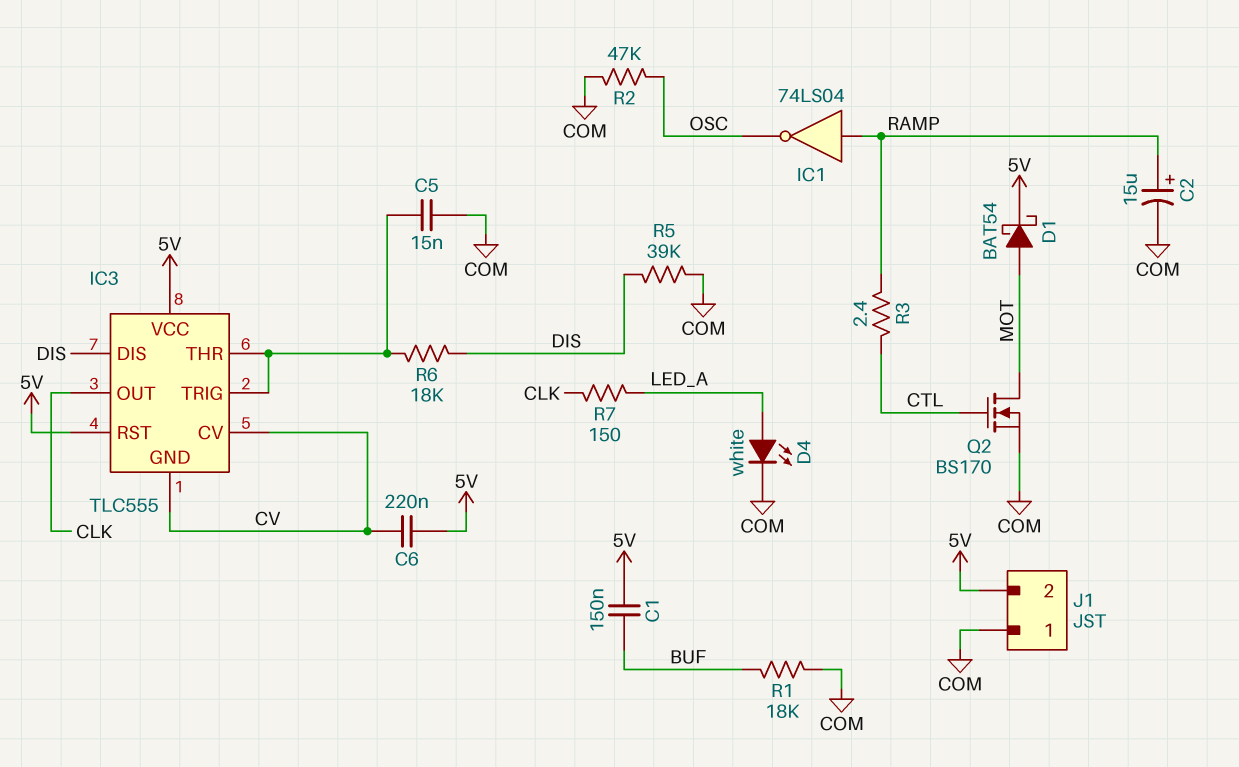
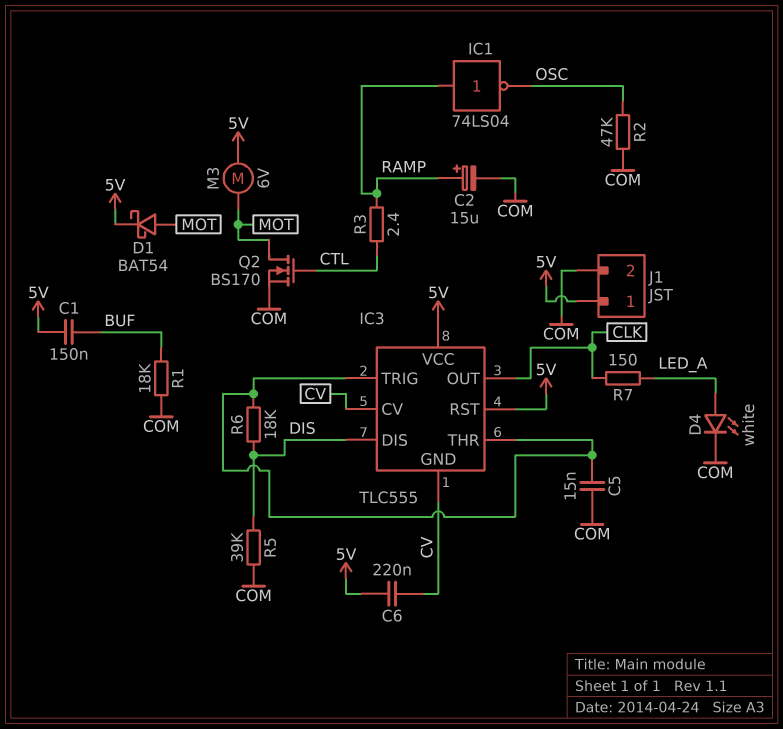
J1 pin 1: COM -> 5V
J1 pin 2: 5V -> COM
M3: none -> motor 6V (5V, MOT)

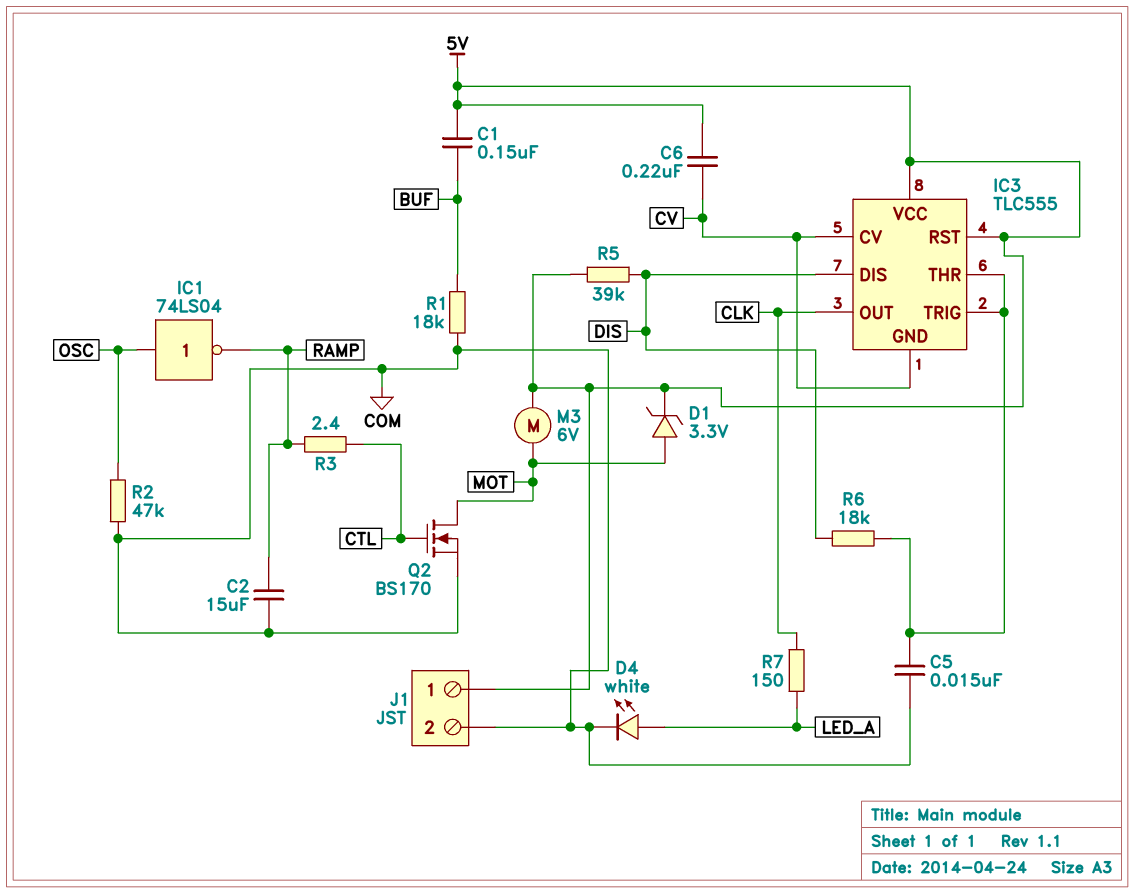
C2: 15uF (plus RAMP, minus COM) -> 15uF (COM, RAMP)
D1: schottky BAT54 (A MOT, K 5V) -> zener 3.3V (A MOT, K 5V)
IC1: NOT 74LS04 (in RAMP, out OSC) -> NOT 74LS04 (in OSC, out RAMP)
R5: 39k (COM, DIS) -> 39k (5V, DIS)

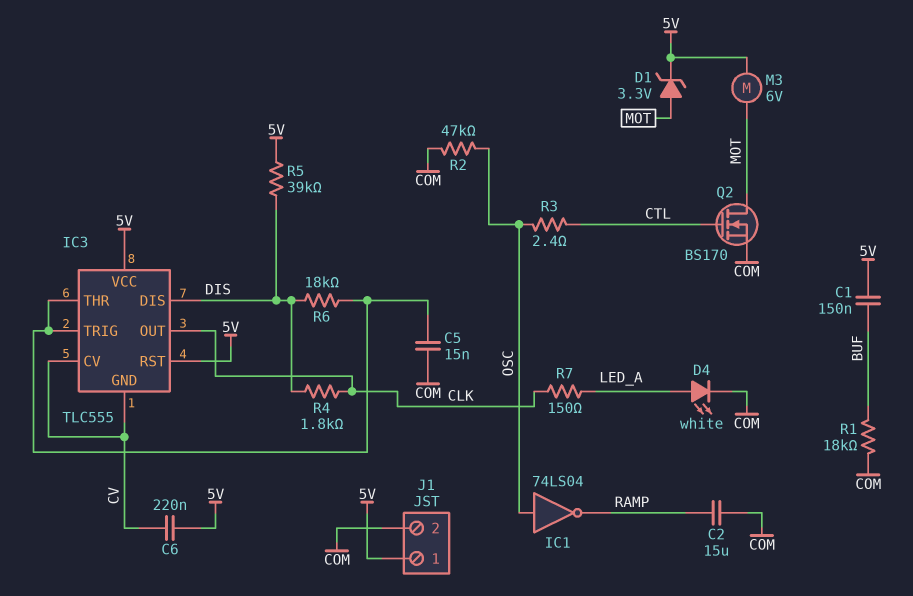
R3: 2.4 (CTL, RAMP) -> 2.4 (CTL, OSC)
R4: none -> 1.8k (CLK, DIS)

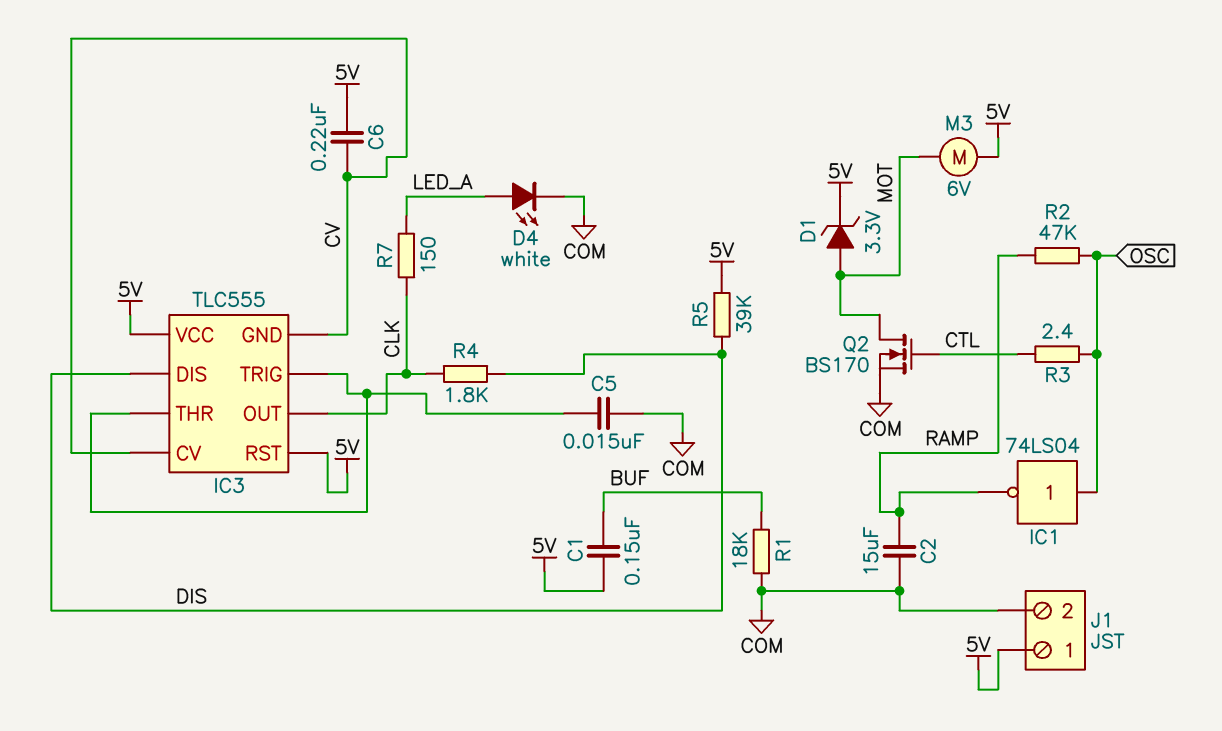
R2: 47k (COM, OSC) -> 47k (OSC, RAMP)
R6: 18k (DIS, IC3/THR) -> none

